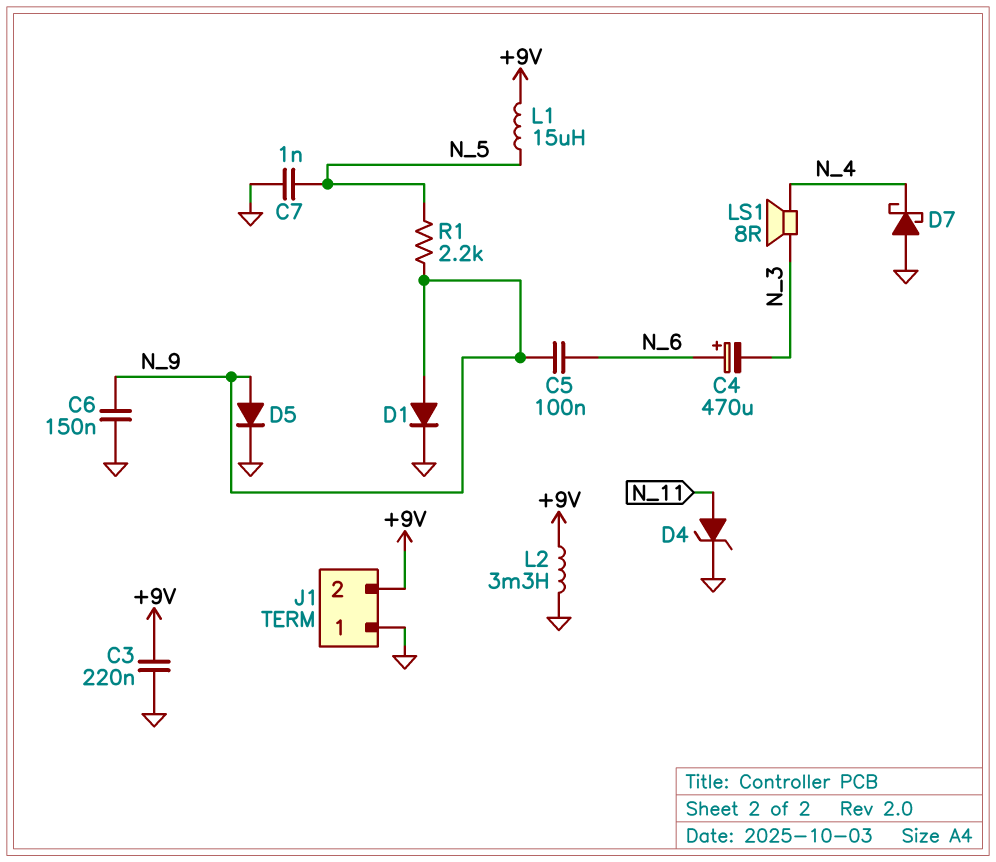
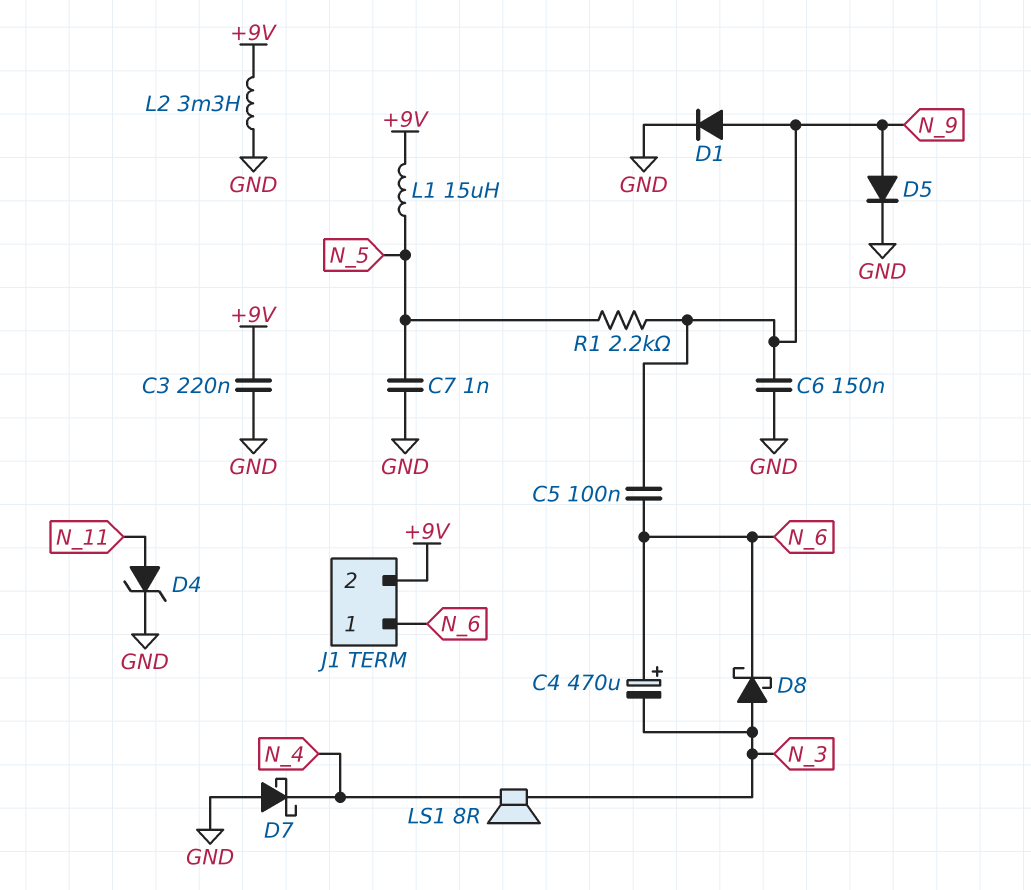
D8: none -> schottky (A N_3, K N_6)
J1 pin 1: GND -> N_6

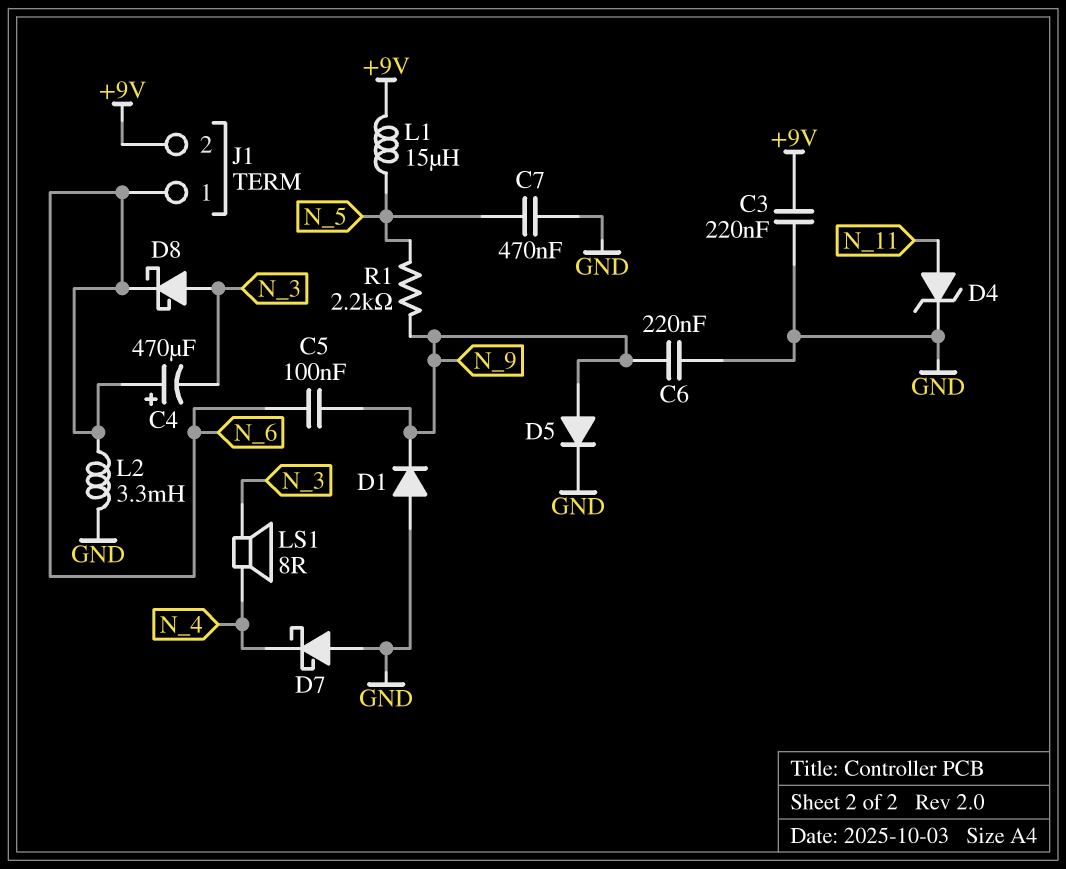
C6: 150nF (GND, N_9) -> 220nF (GND, N_9)
C7: 1nF (GND, N_5) -> 470nF (GND, N_5)
D1: diode (A N_9, K GND) -> diode (A GND, K N_9)
L2: 3.3mH (+9V, GND) -> 3.3mH (GND, N_6)

